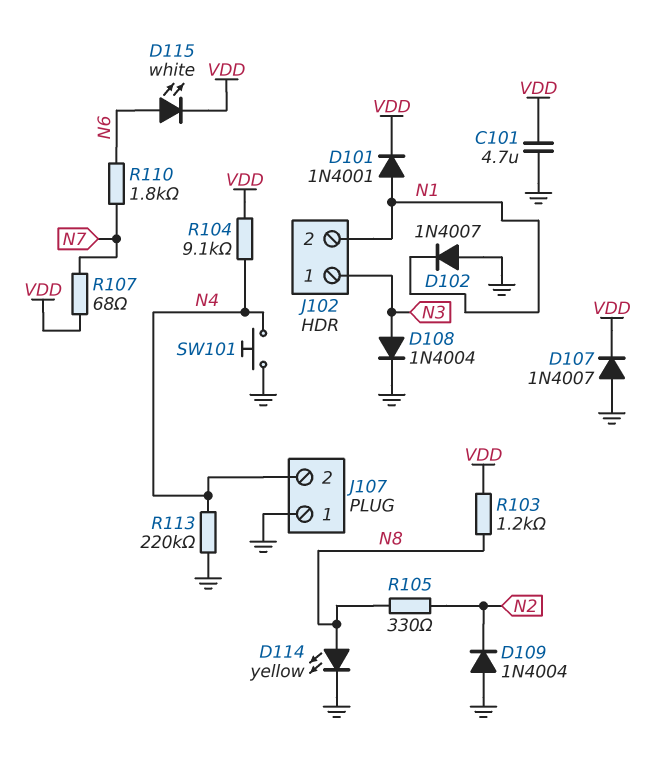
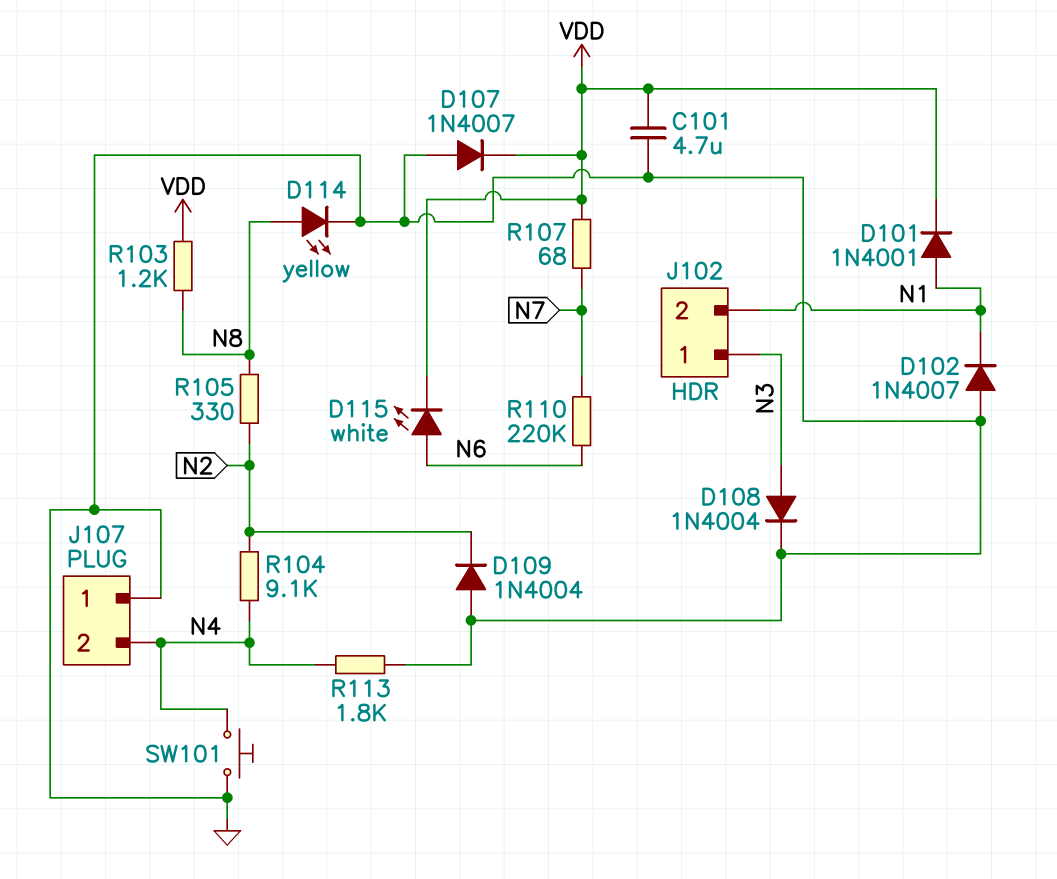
R104: 9.1k (N4, VDD) -> 9.1k (N2, N4)
R110: 1.8k (N6, N7) -> 220k (N6, N7)
R113: 220k (GND, N4) -> 1.8k (GND, N4)

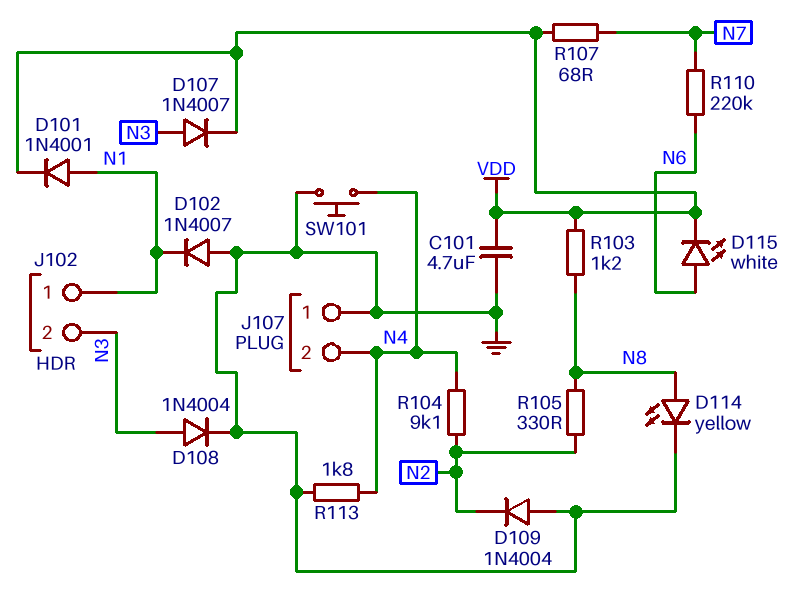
D107: diode 1N4007 (A GND, K VDD) -> diode 1N4007 (A N3, K VDD)
J102 pin 1: N3 -> N1
J102 pin 2: N1 -> N3

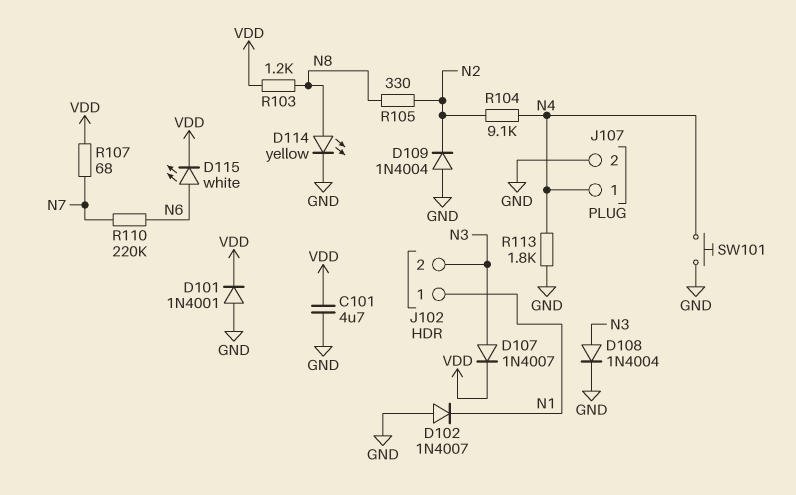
D101: diode 1N4001 (A N1, K VDD) -> diode 1N4001 (A GND, K VDD)
J107 pin 1: GND -> N4
J107 pin 2: N4 -> GND

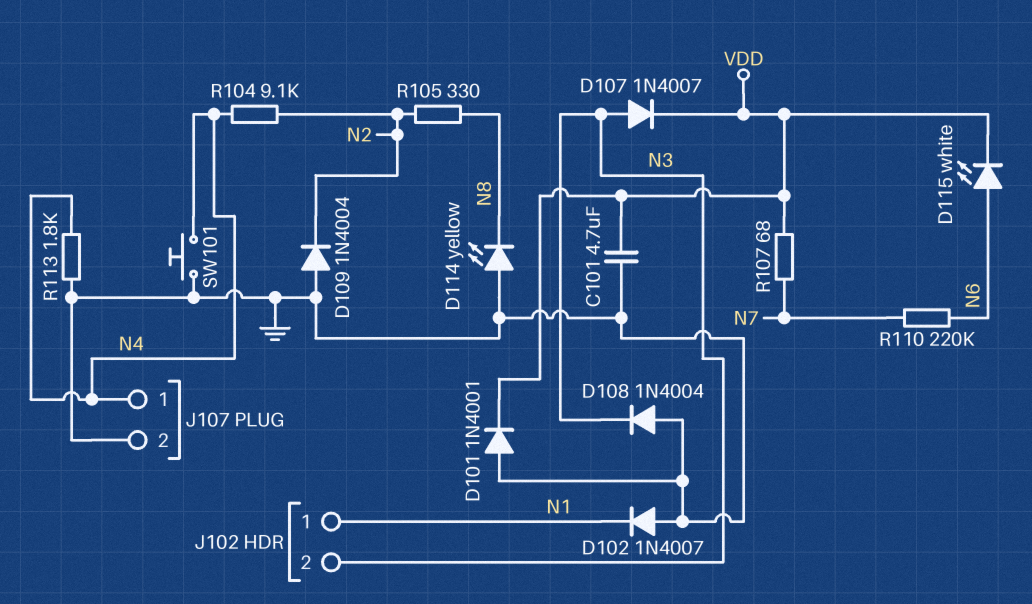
D108: diode 1N4004 (A N3, K GND) -> diode 1N4004 (A GND, K N3)
D114: LED yellow (A N8, K GND) -> LED yellow (A GND, K N8)
R103: 1.2k (N8, VDD) -> none

